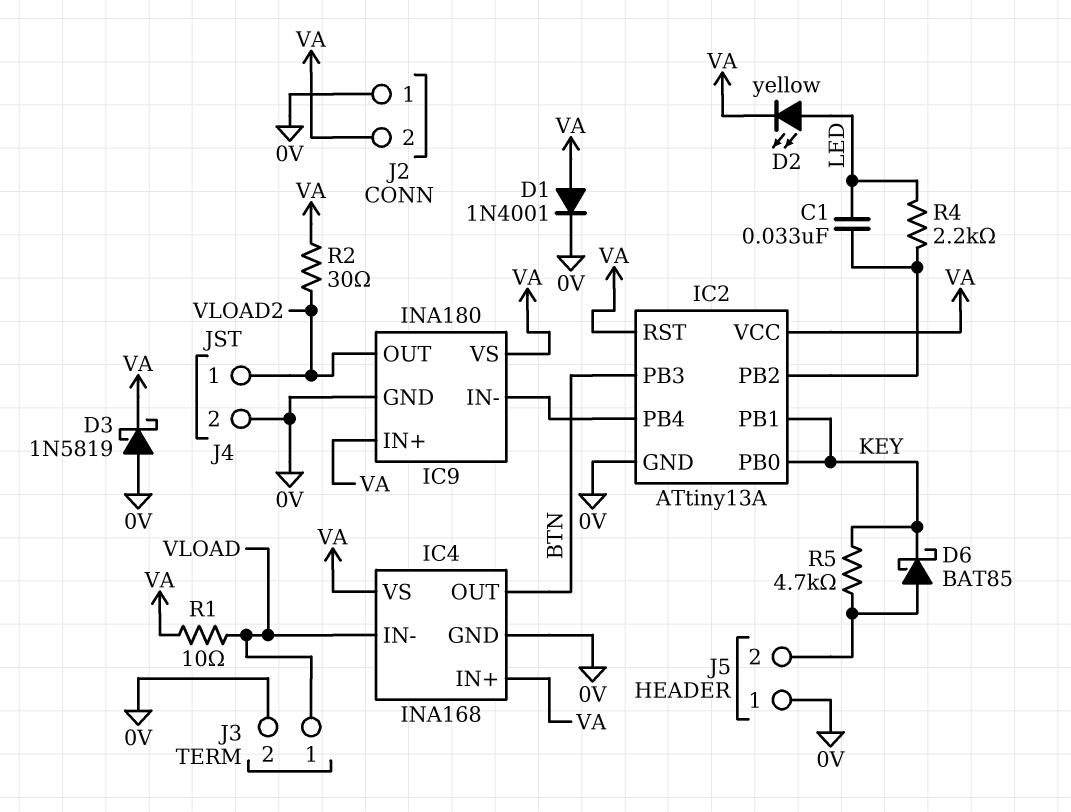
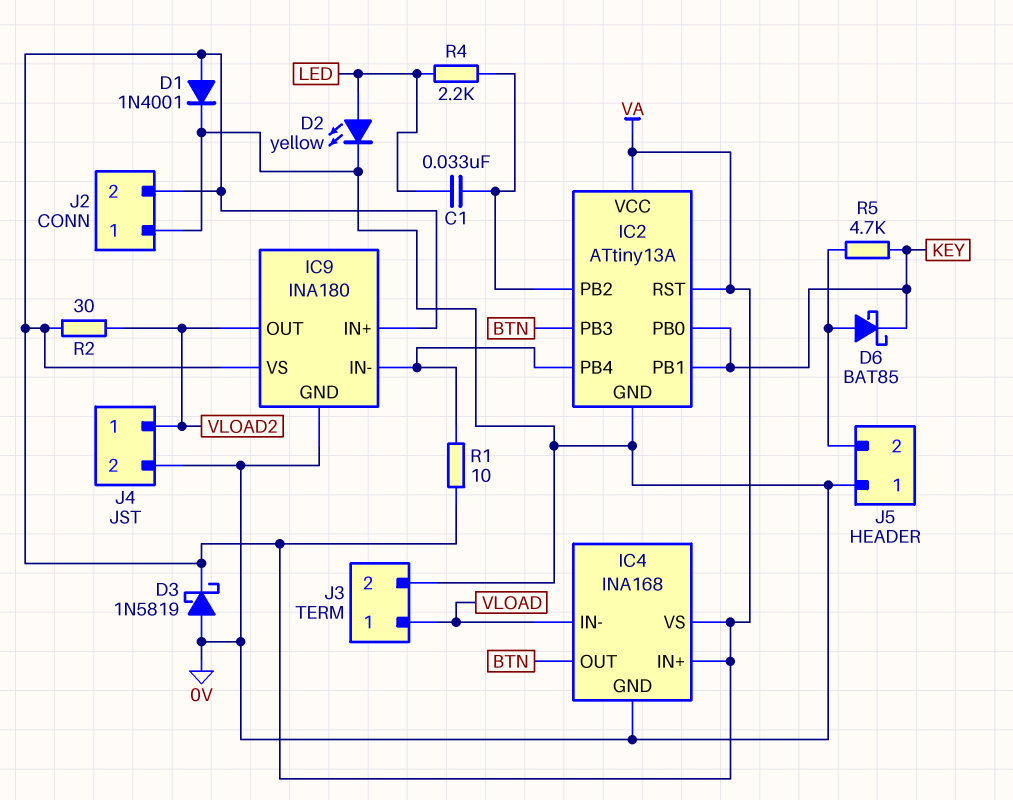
D2: LED yellow (A LED, K VA) -> LED yellow (A LED, K 0V)
R1: 10 (VA, VLOAD) -> 10 (IC2/PB4, VA)

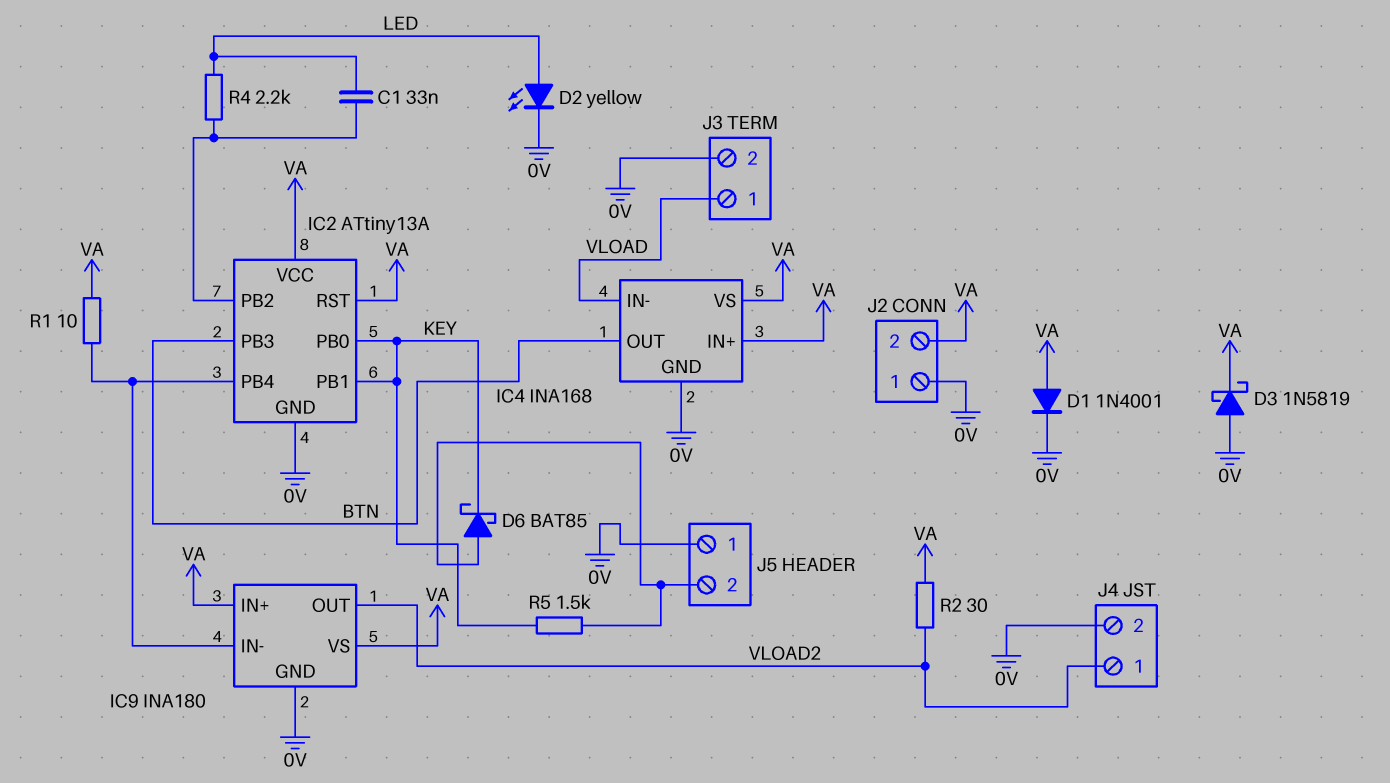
R5: 4.7k (J5/2, KEY) -> 1.5k (J5/2, KEY)

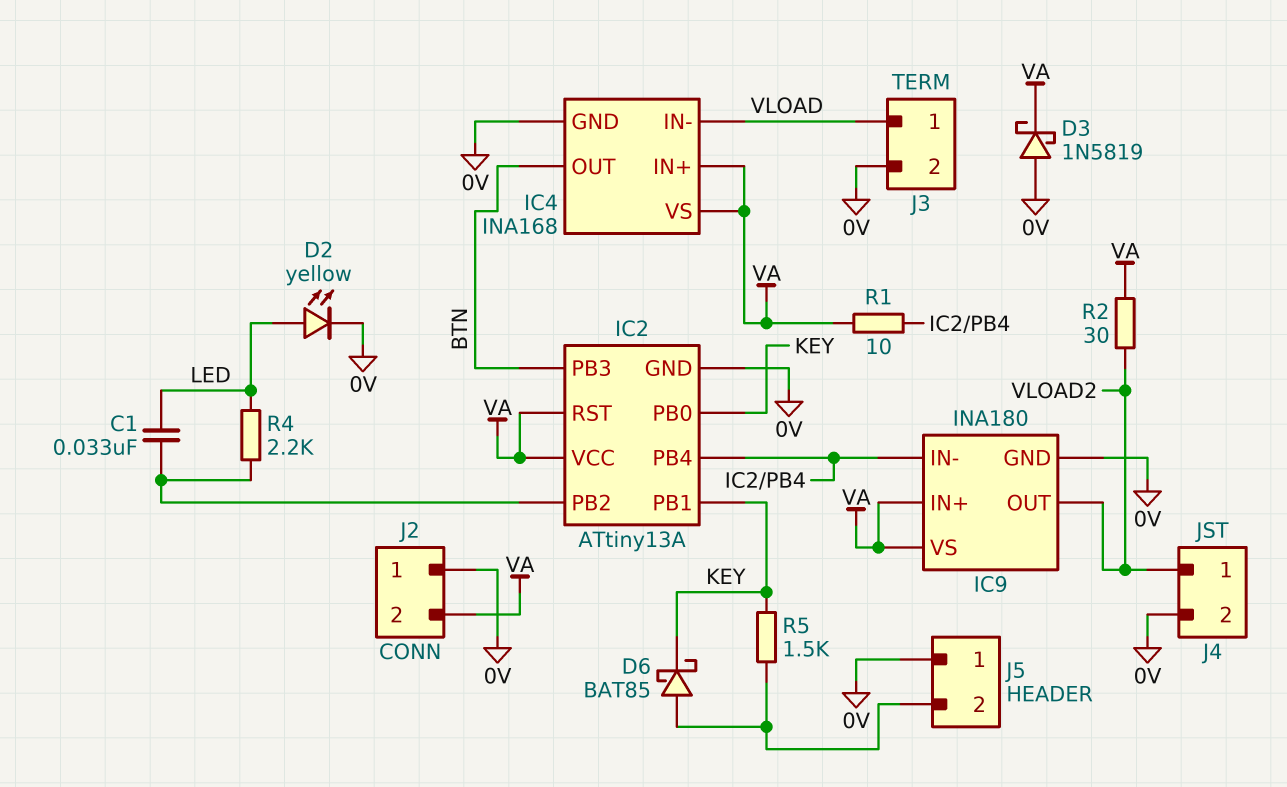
D1: diode 1N4001 (A VA, K 0V) -> none

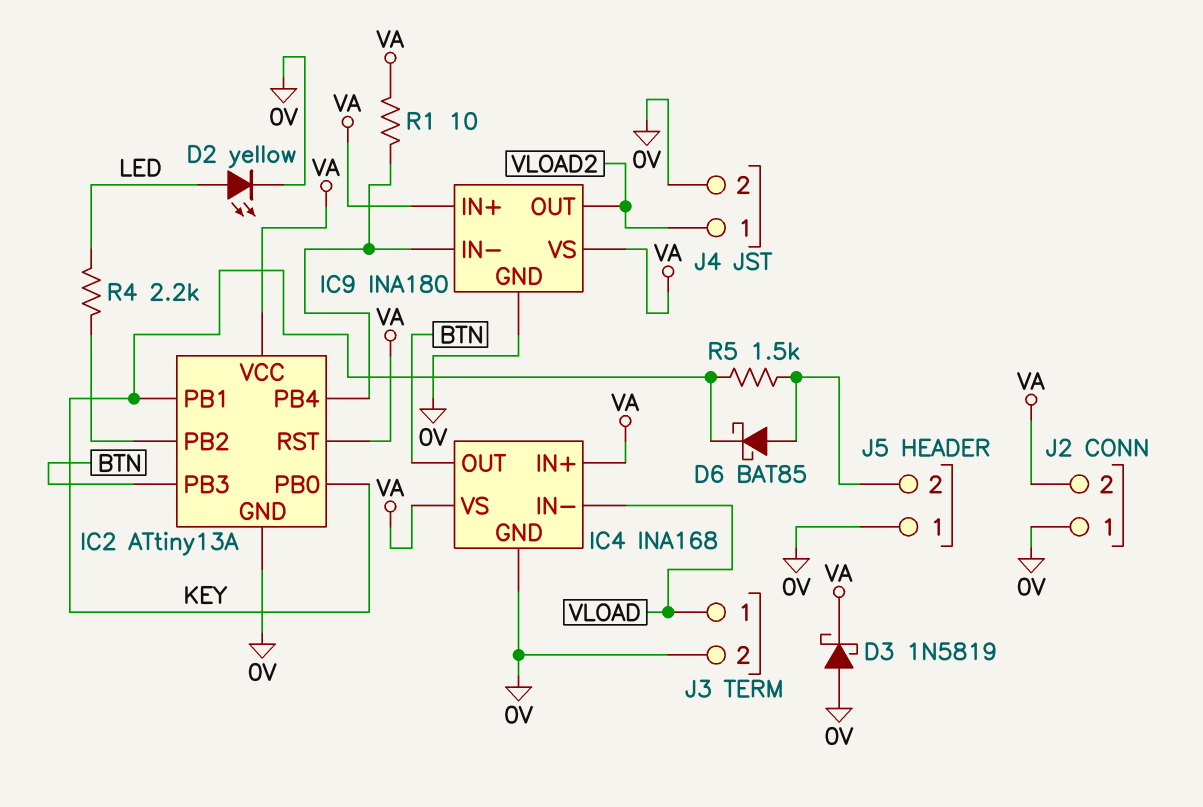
C1: 33nF (IC2/PB2, LED) -> none
R2: 30 (VA, VLOAD2) -> none

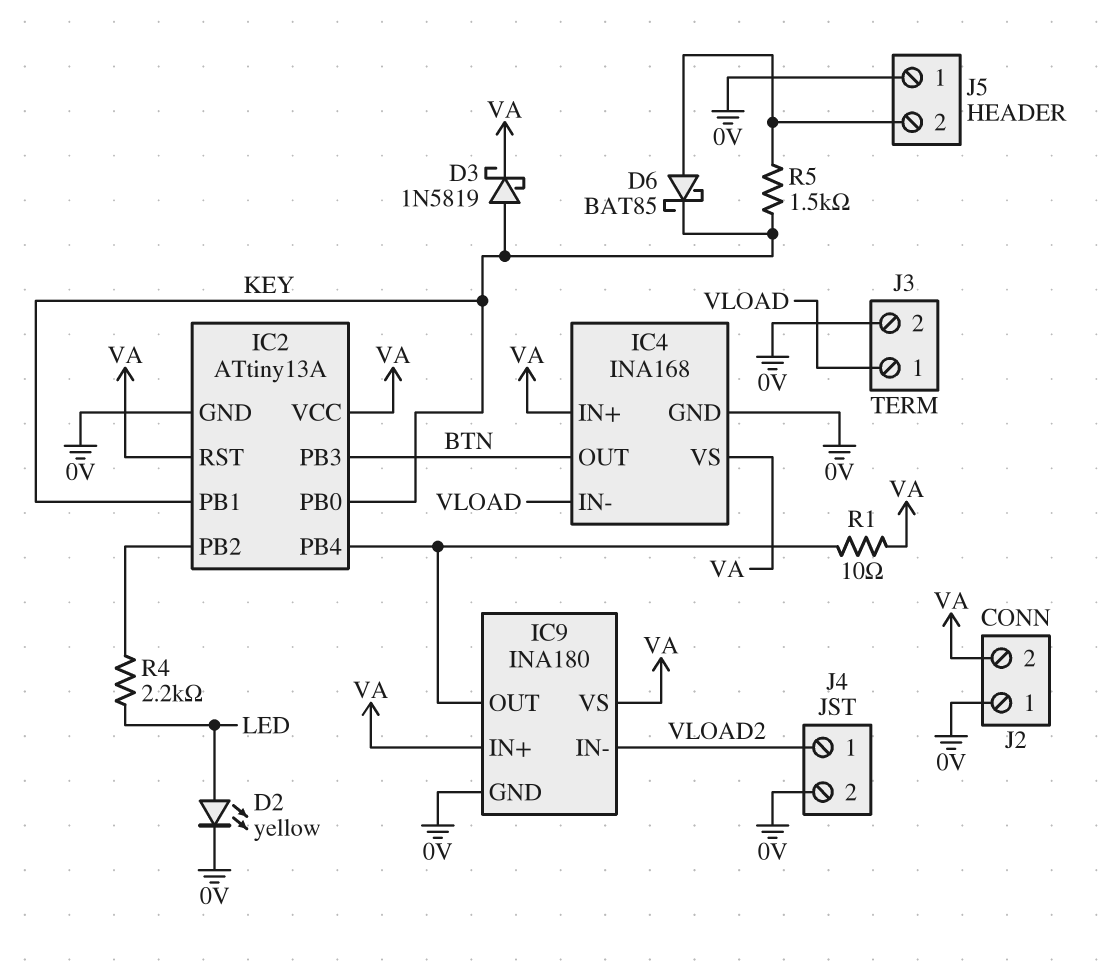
D3: schottky 1N5819 (A 0V, K VA) -> schottky 1N5819 (A KEY, K VA)
IC9 pin IN-: IC2/PB4 -> VLOAD2
IC9 pin OUT: VLOAD2 -> IC2/PB4

